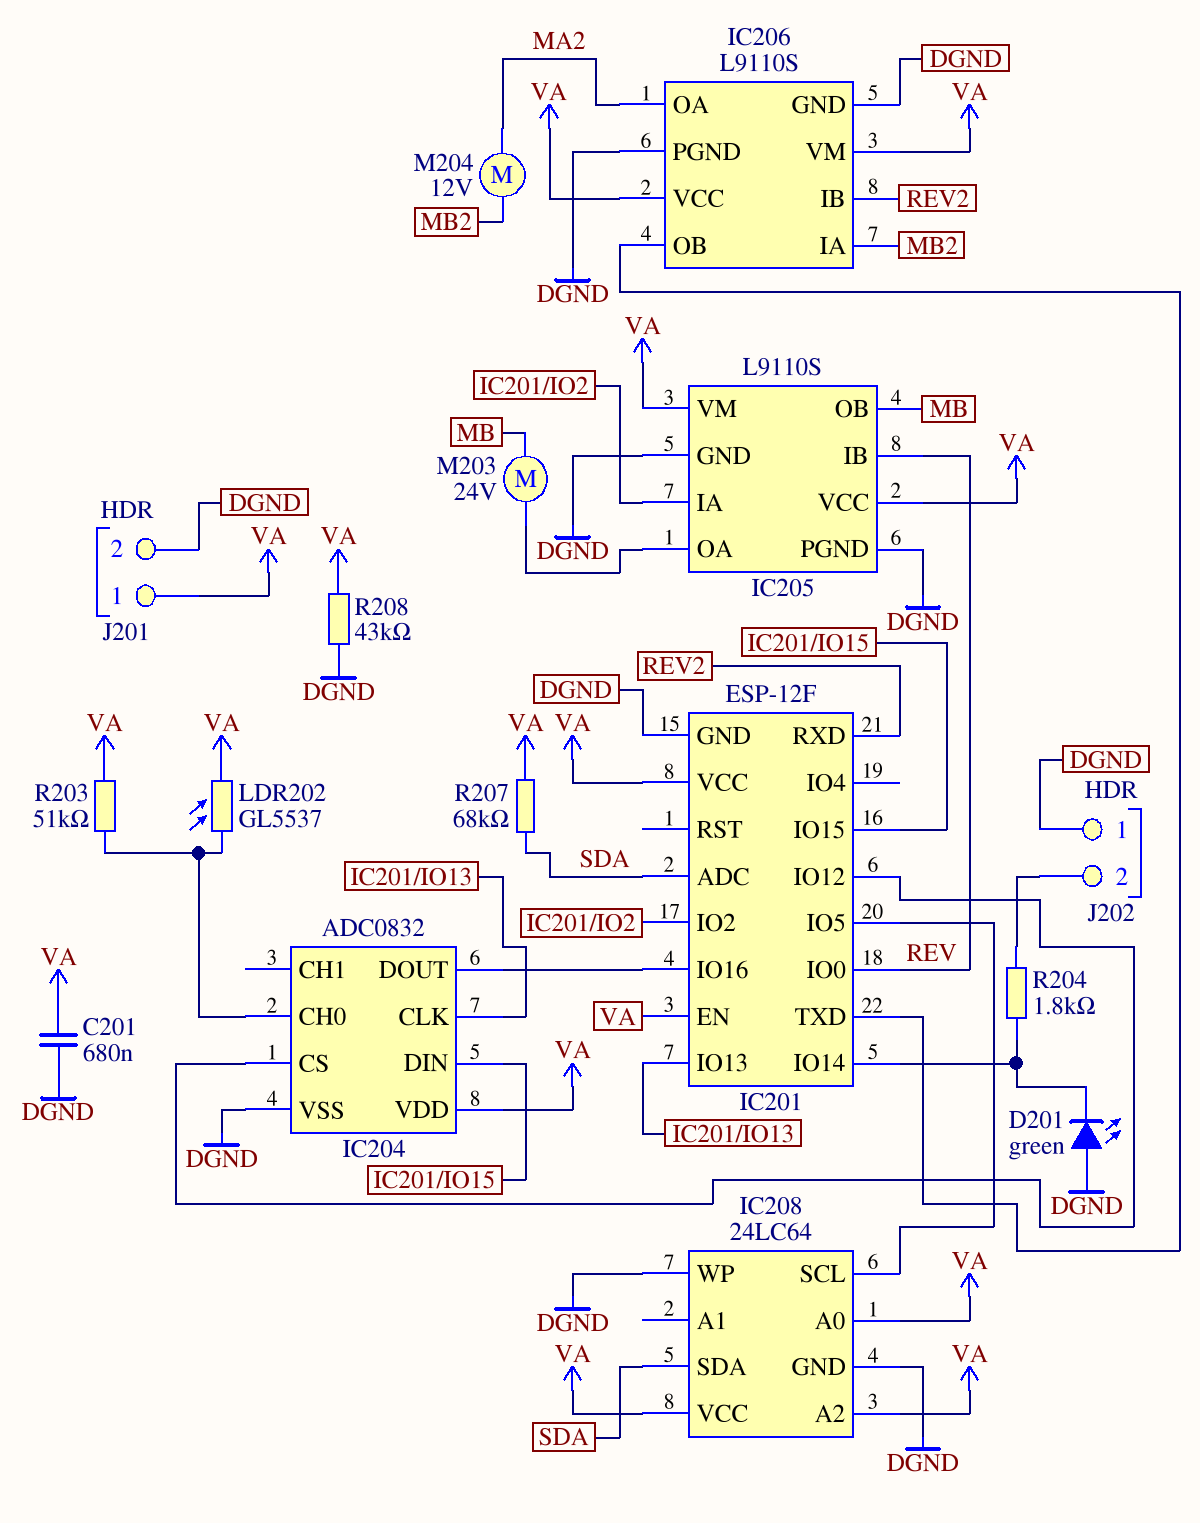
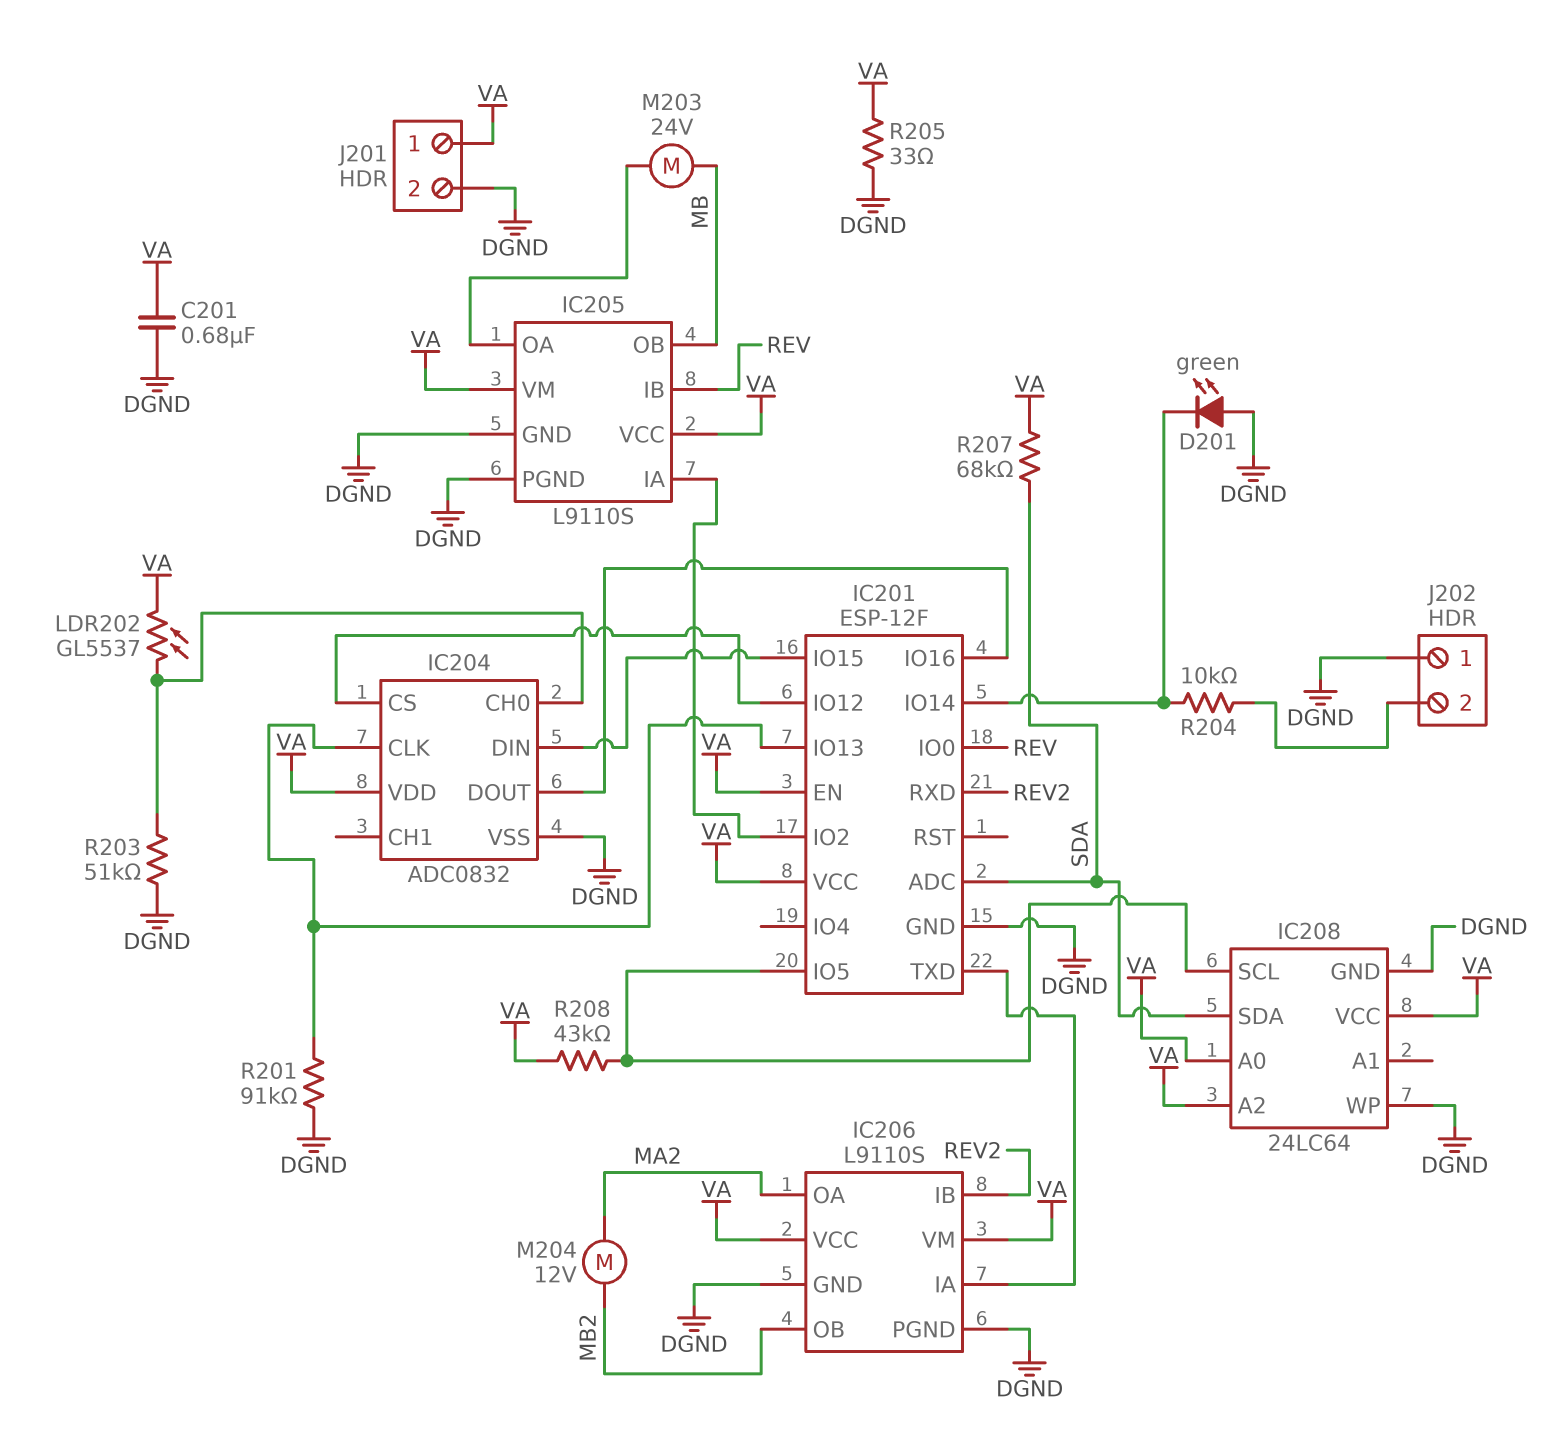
IC206 pin IA: MB2 -> IC201/TXD
IC206 pin OB: IC201/TXD -> MB2
R201: none -> 91k (DGND, IC201/IO13)
R203: 51k (IC204/CH0, VA) -> 51k (DGND, IC204/CH0)
R204: 1.8k (IC201/IO14, J202/2) -> 10k (IC201/IO14, J202/2)
R205: none -> 33 (DGND, VA)
R208: 43k (DGND, VA) -> 43k (IC201/IO5, VA)

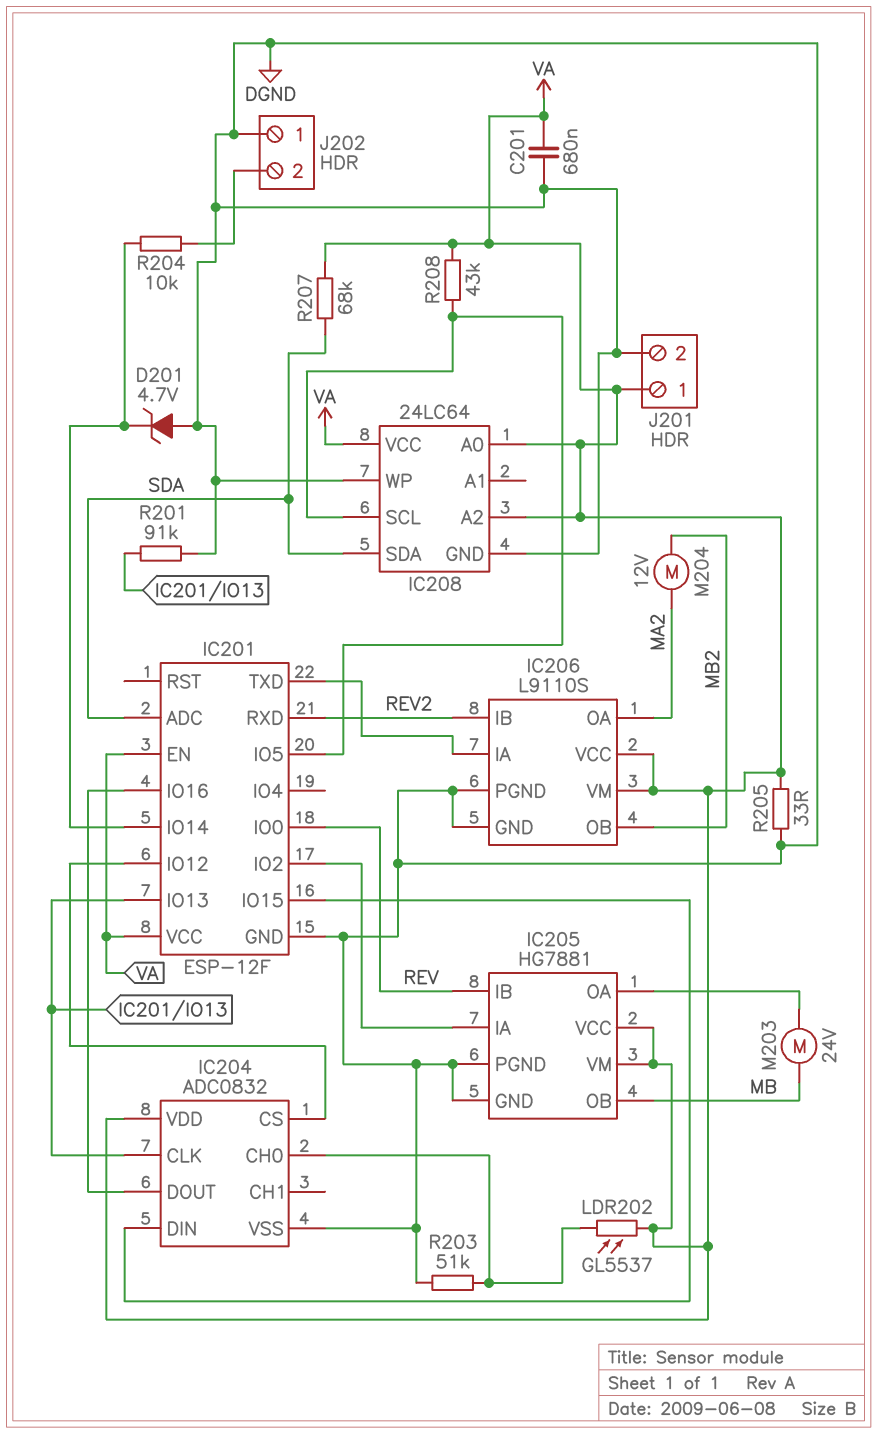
D201: LED green (A DGND, K IC201/IO14) -> zener 4.7V (A DGND, K IC201/IO14)
IC205: L9110S -> HG7881

